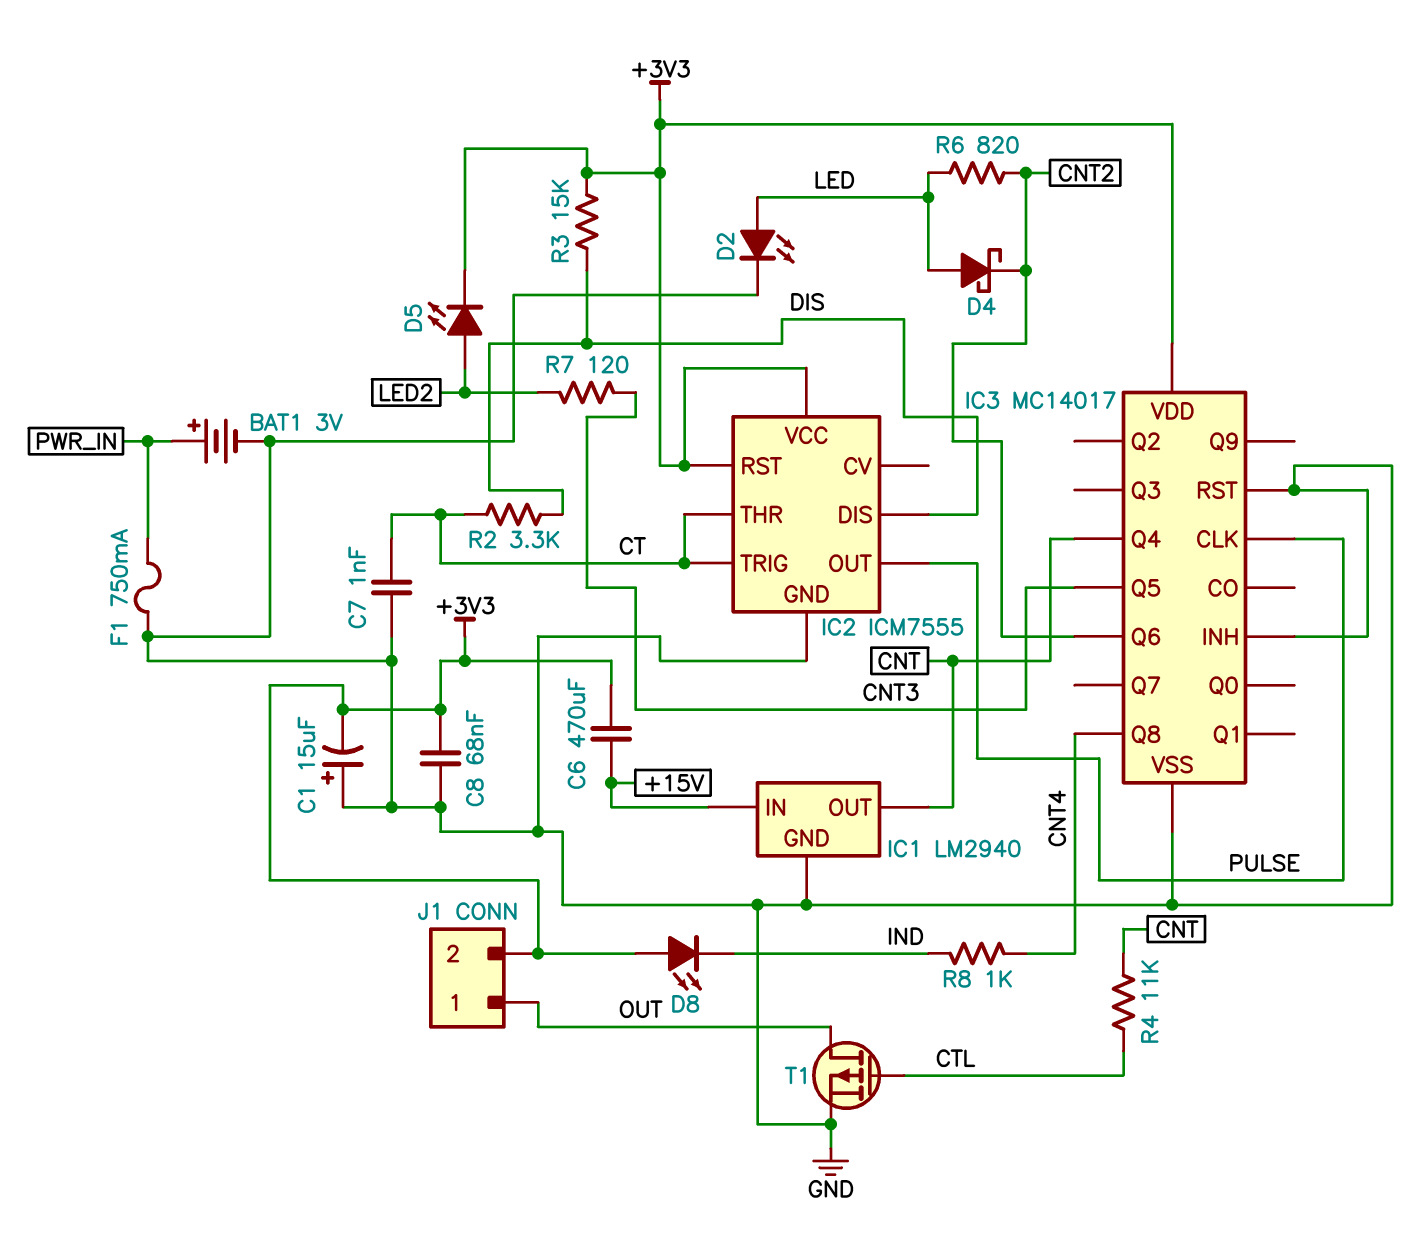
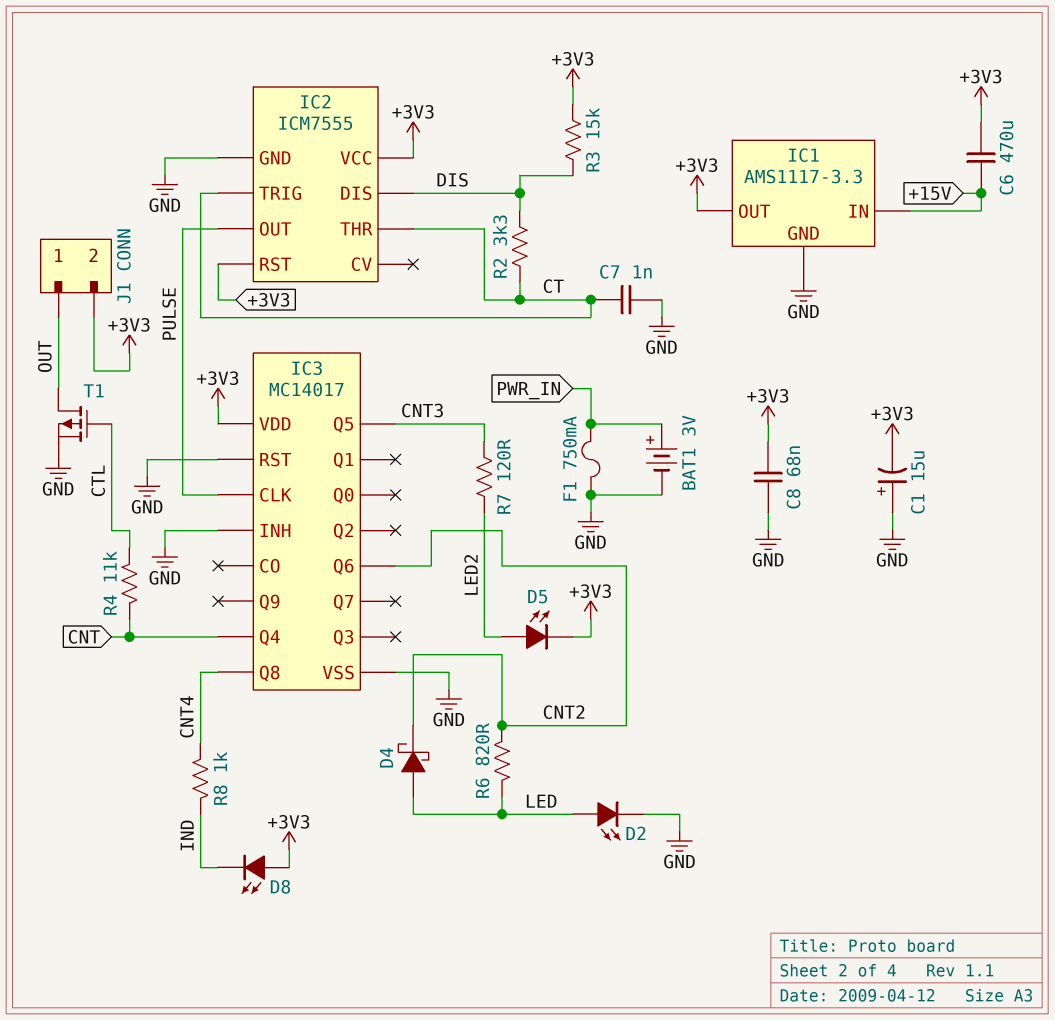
IC1: LM2940 -> AMS1117-3.3
IC1 pin OUT: CNT -> +3V3

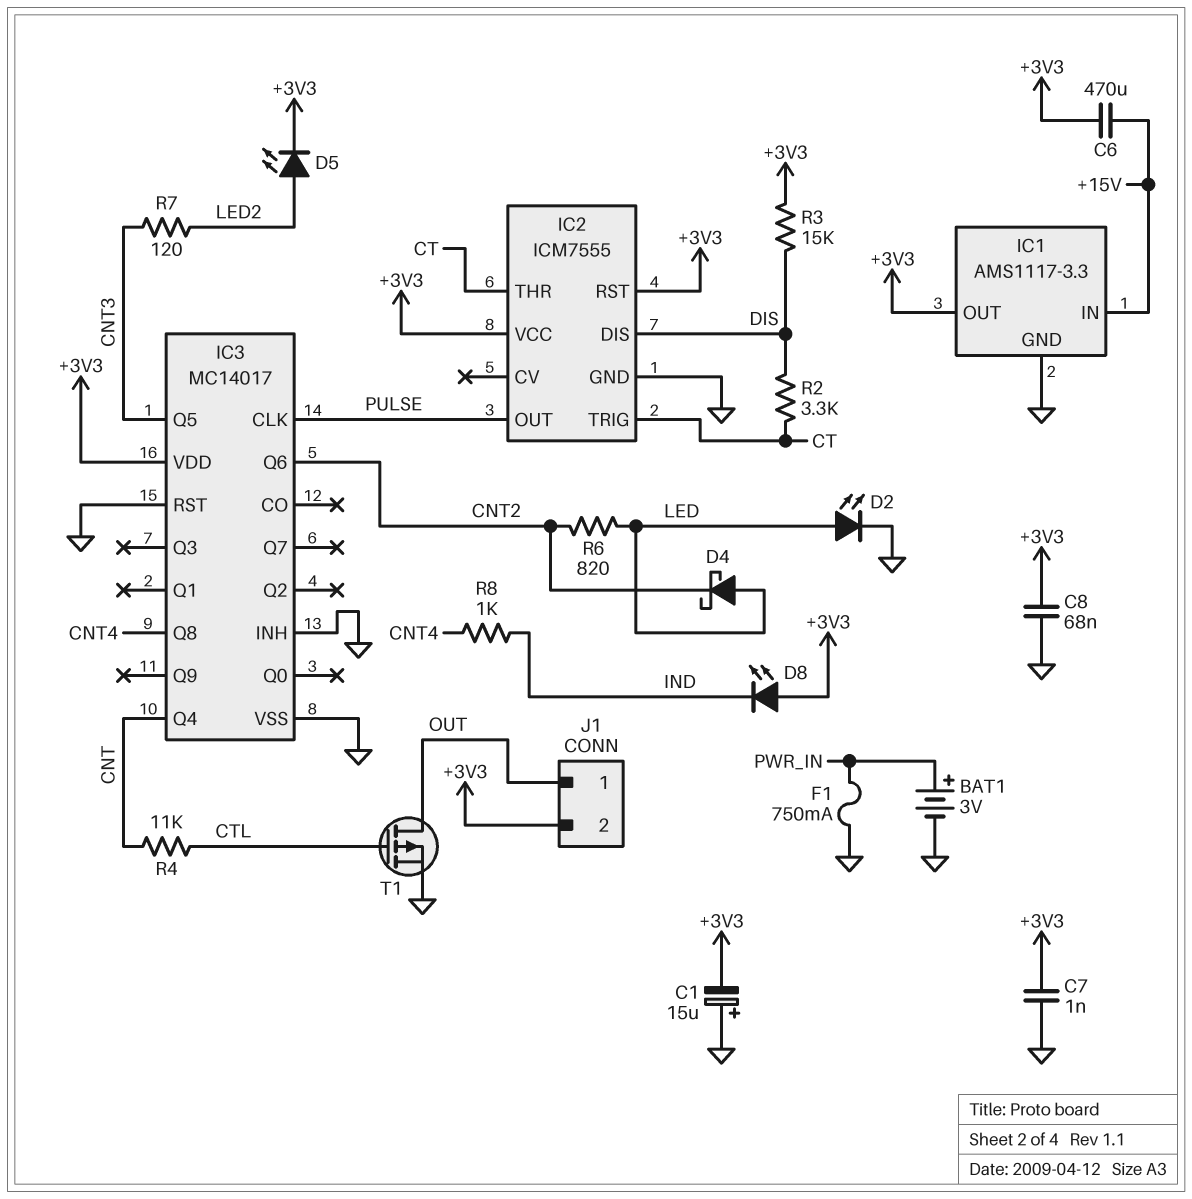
C7: 1nF (CT, GND) -> 1nF (+3V3, GND)

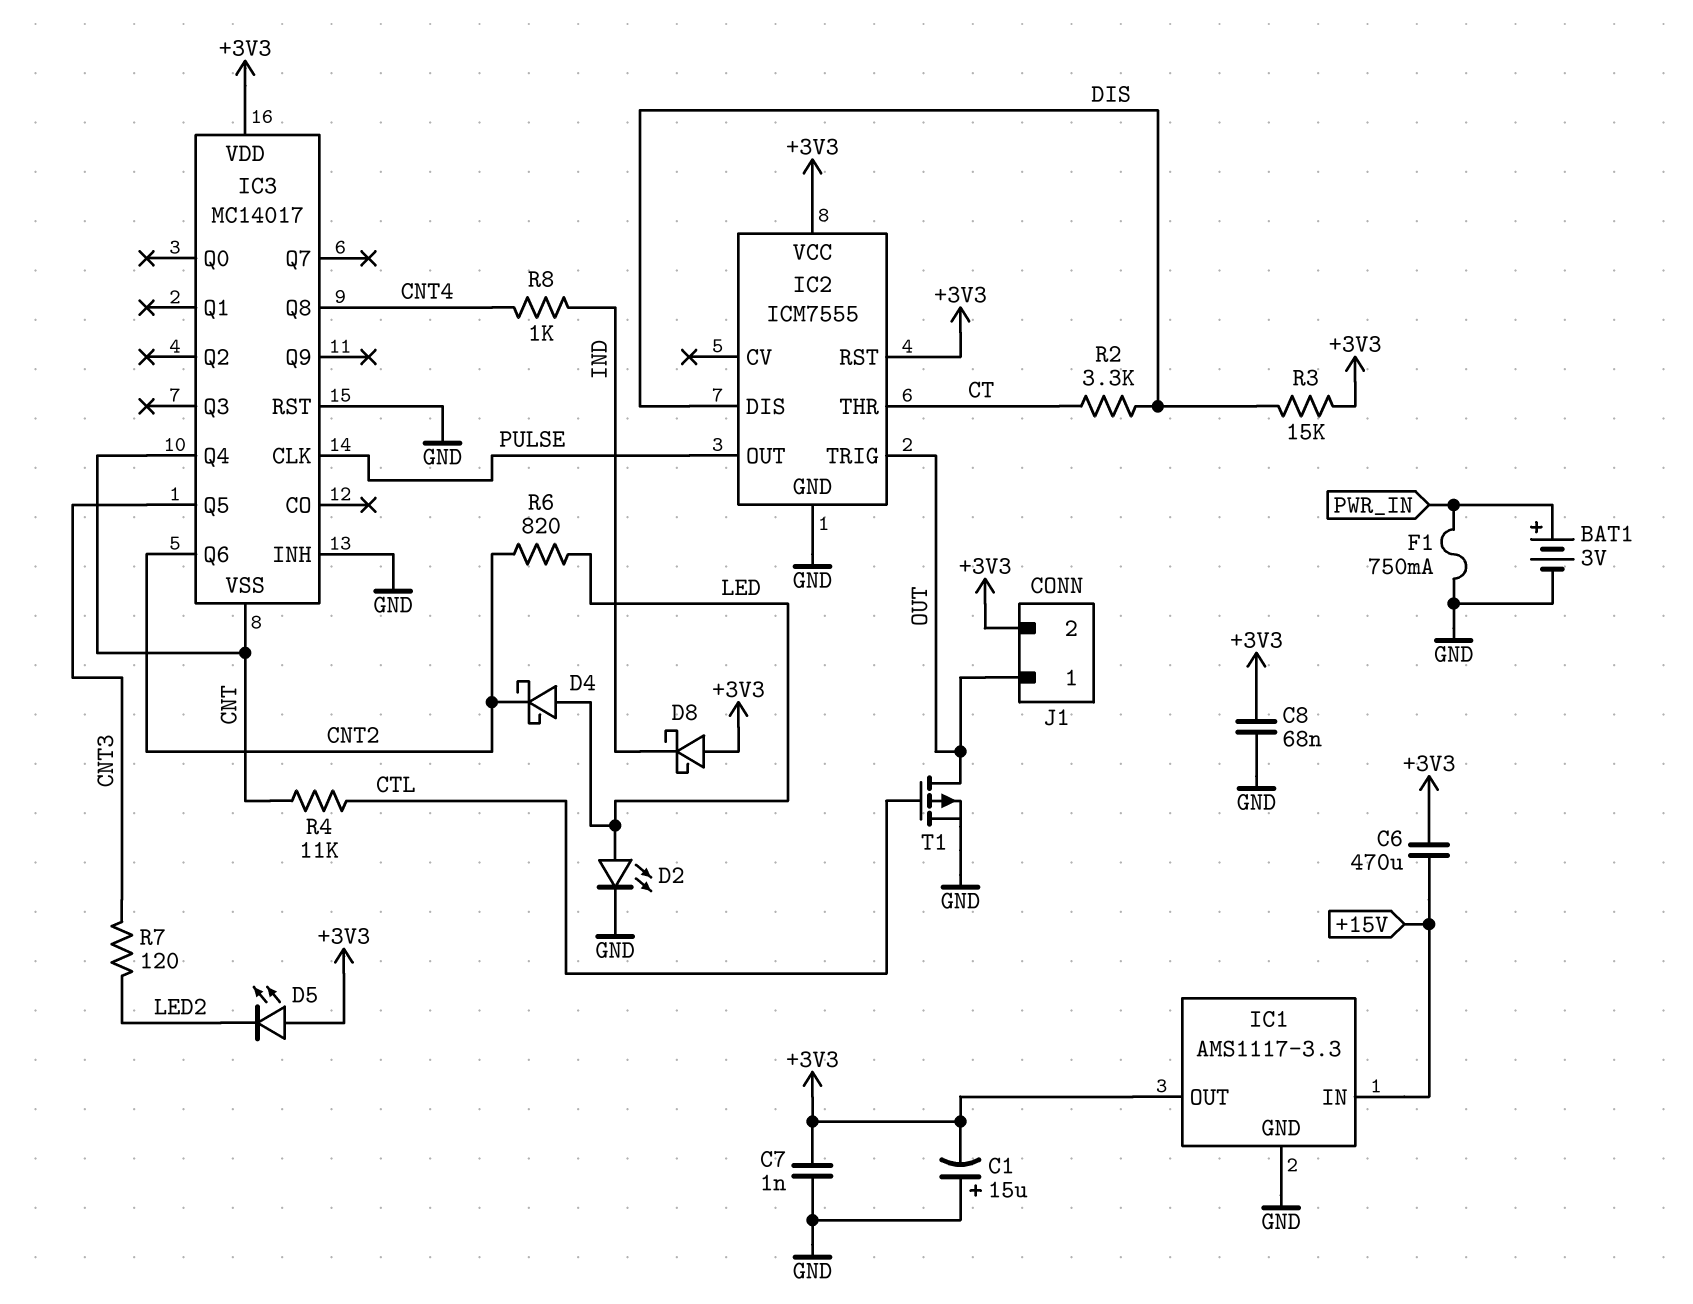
D5: LED (A LED2, K +3V3) -> LED (A +3V3, K LED2)
D8: LED (A +3V3, K IND) -> schottky (A +3V3, K IND)
IC2 pin TRIG: CT -> OUT
IC3 pin VSS: GND -> CNT

